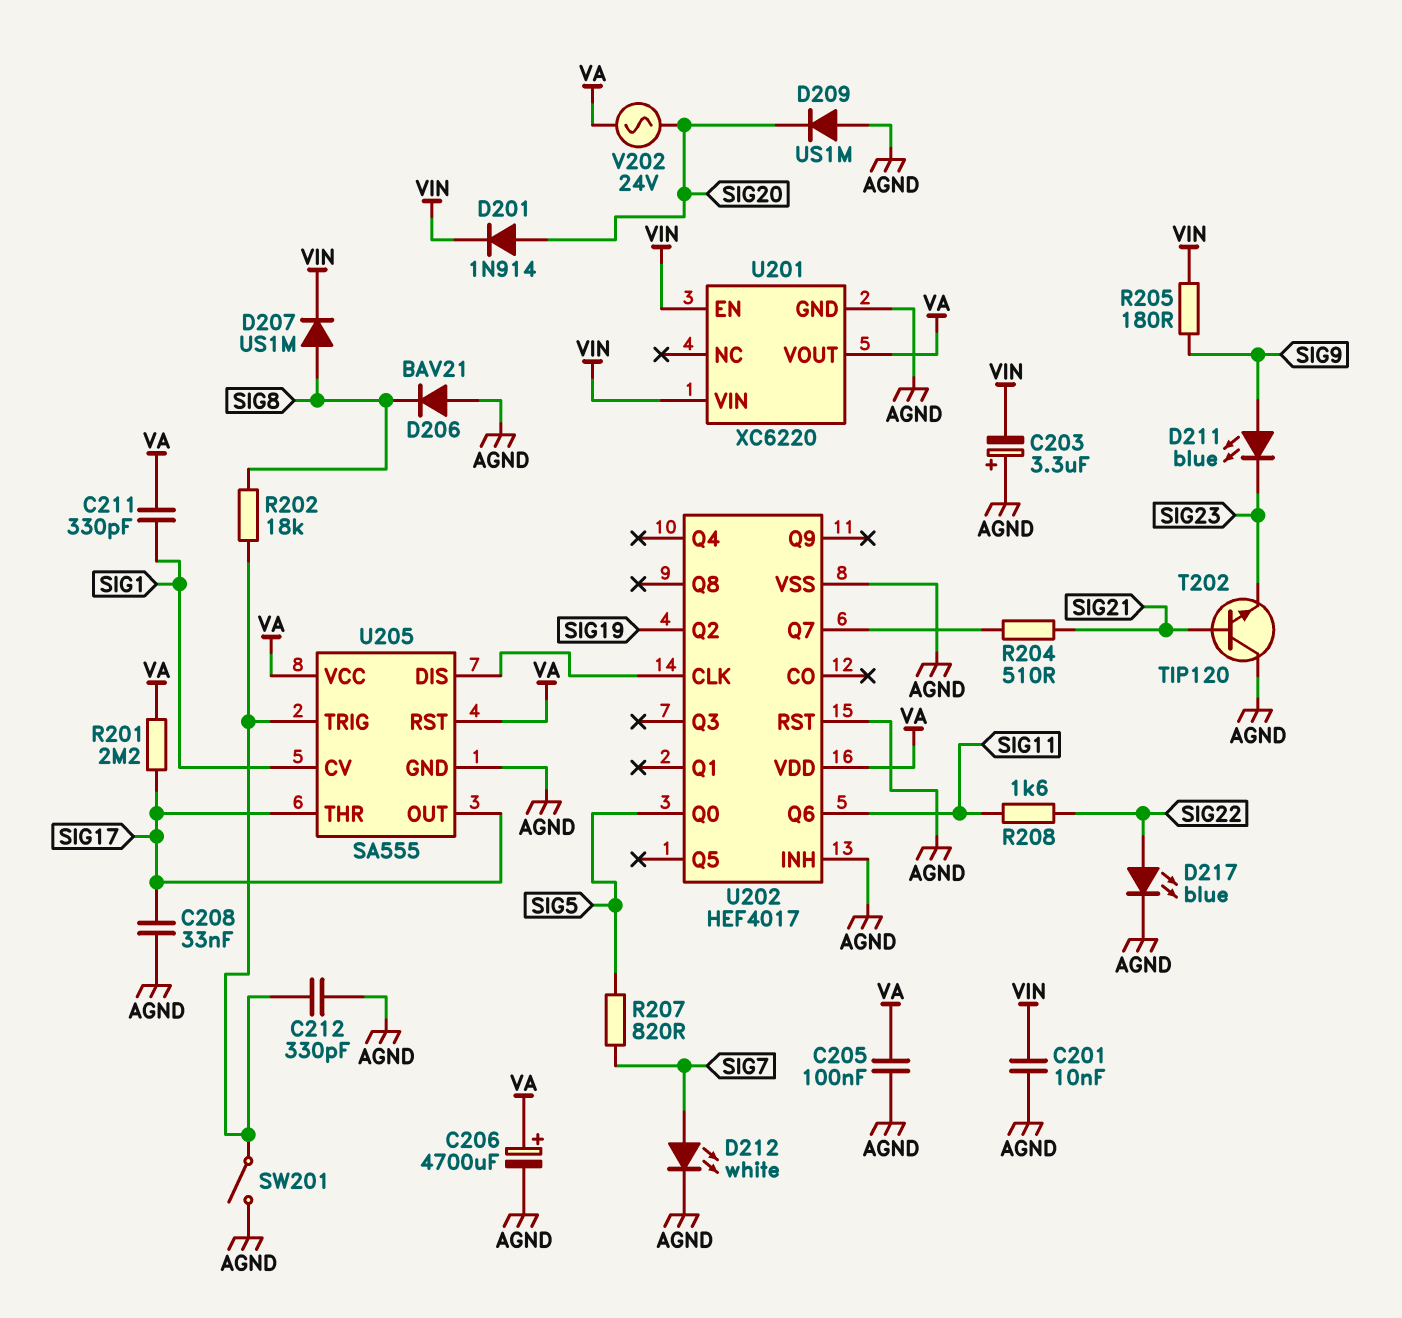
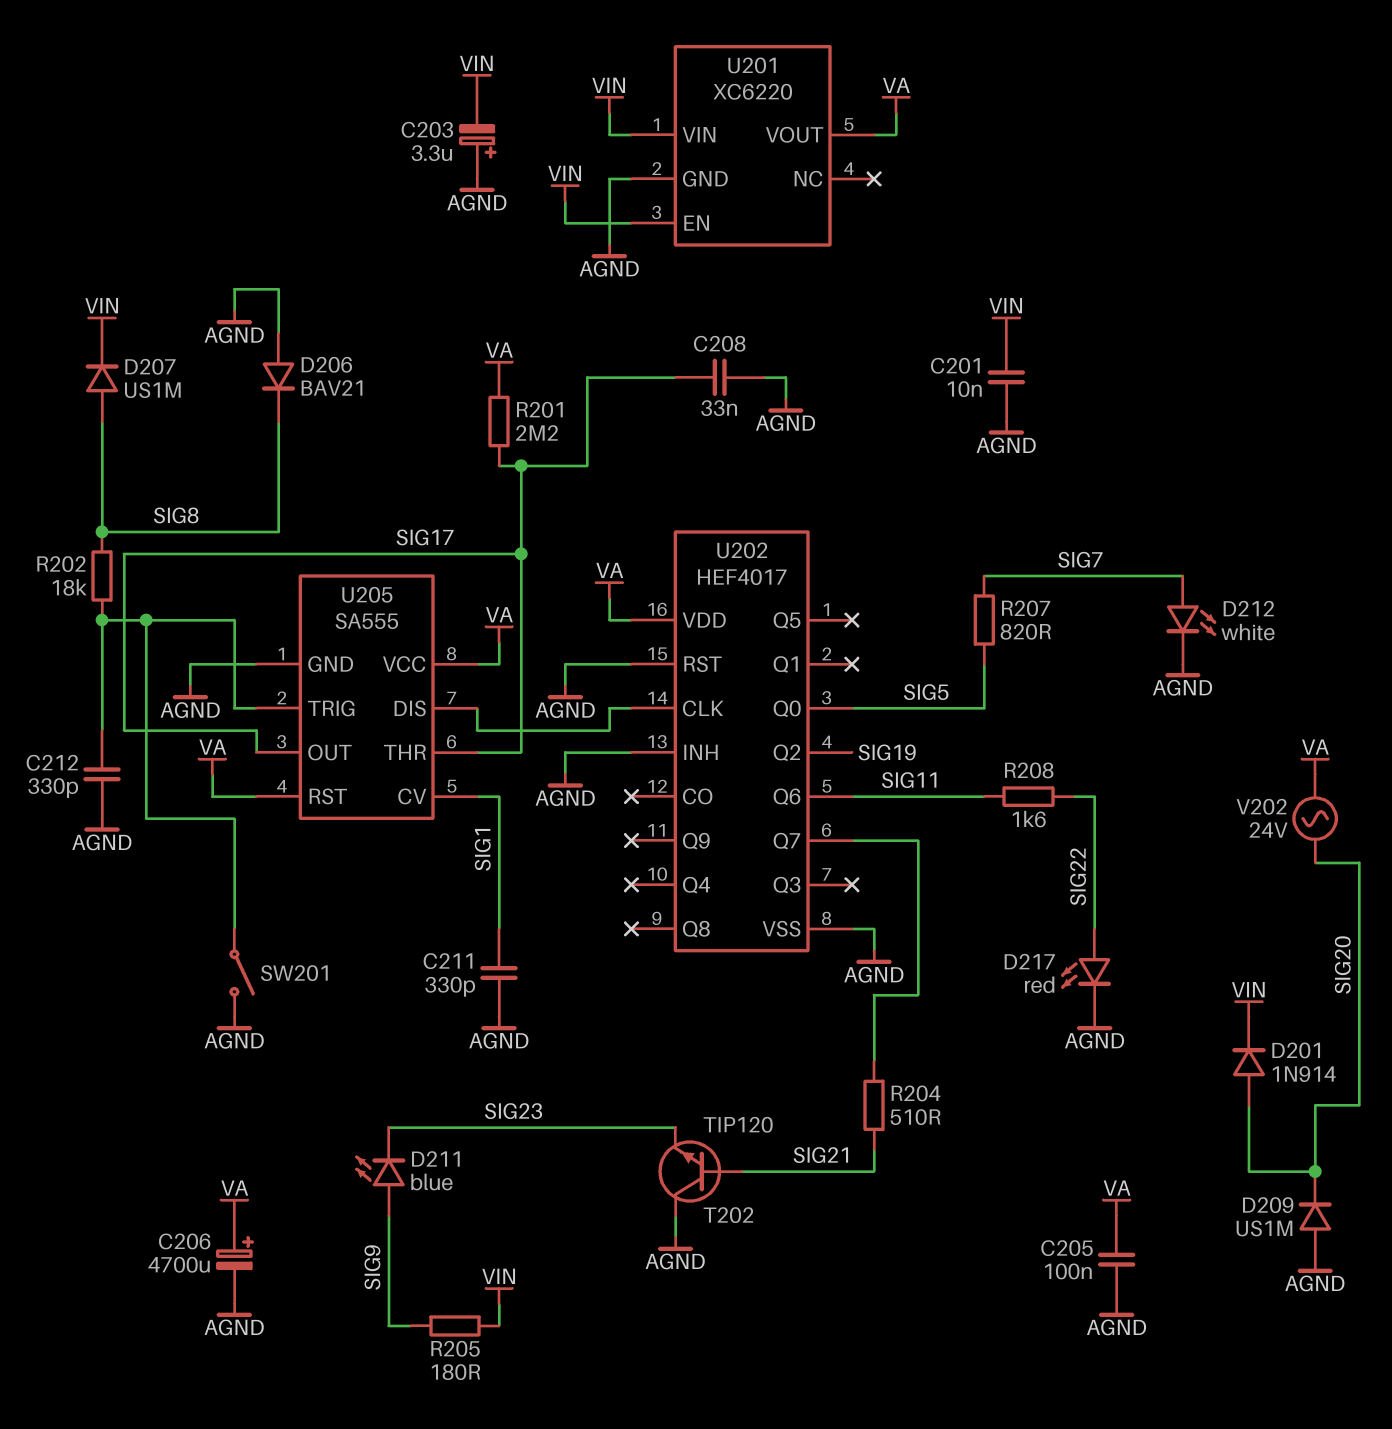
C211: 330pF (SIG1, VA) -> 330pF (AGND, SIG1)
D217: LED blue (A SIG22, K AGND) -> LED red (A SIG22, K AGND)

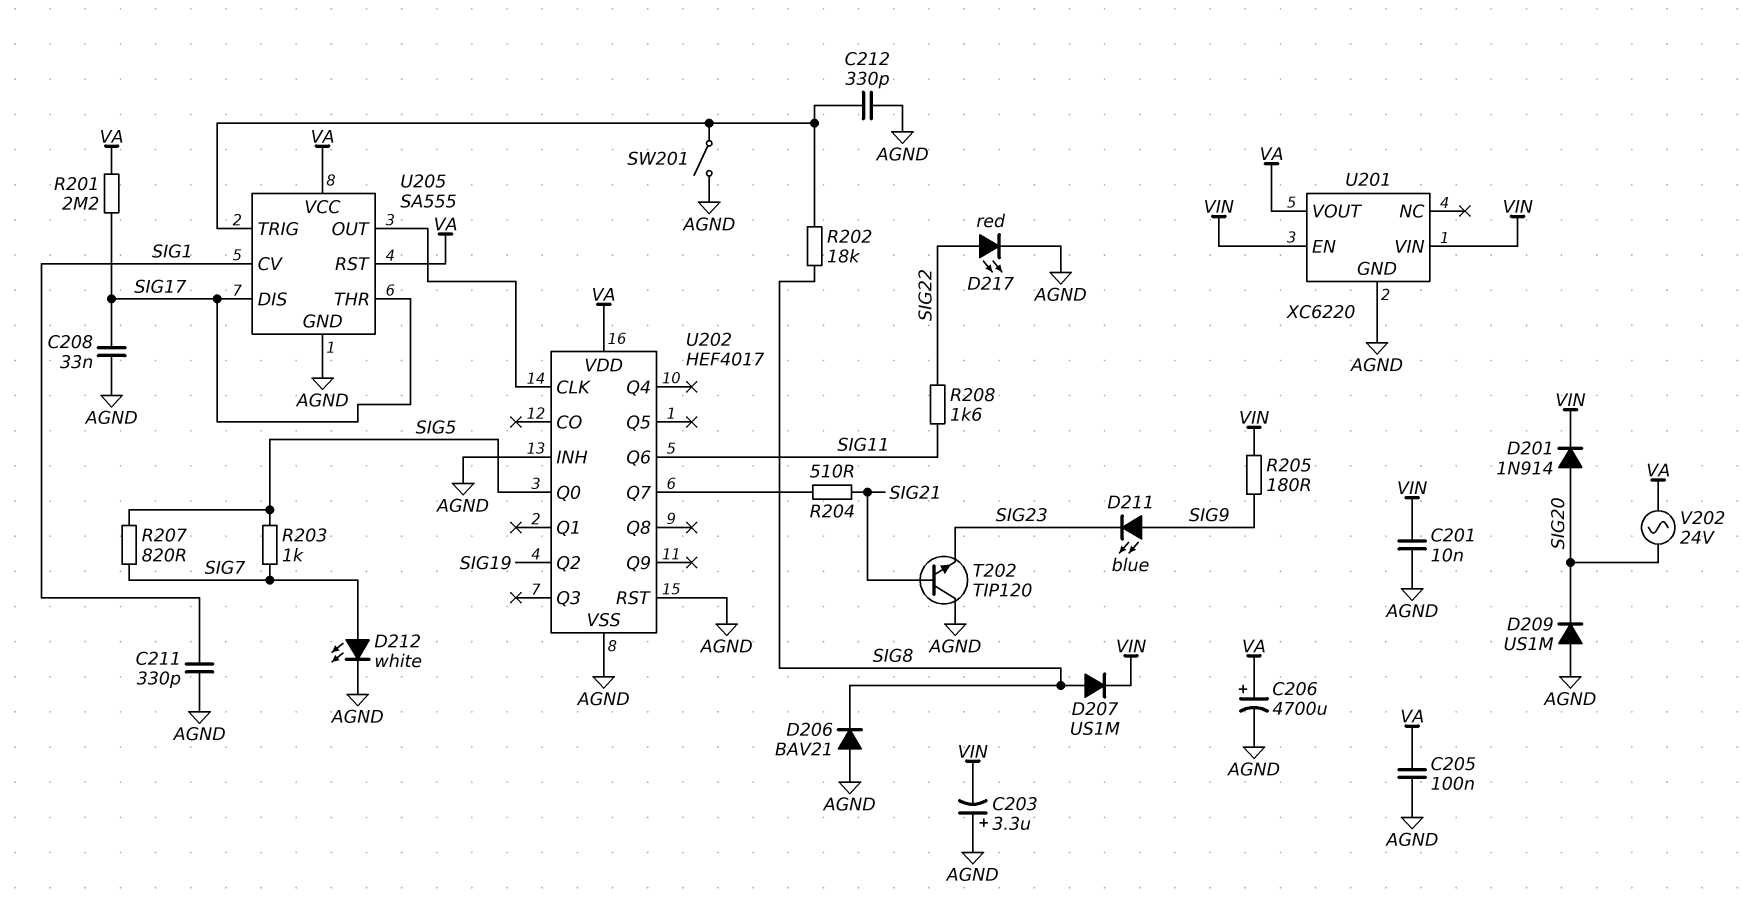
R203: none -> 1k (SIG5, SIG7)
U205 pin DIS: U202/CLK -> SIG17
U205 pin OUT: SIG17 -> U202/CLK

